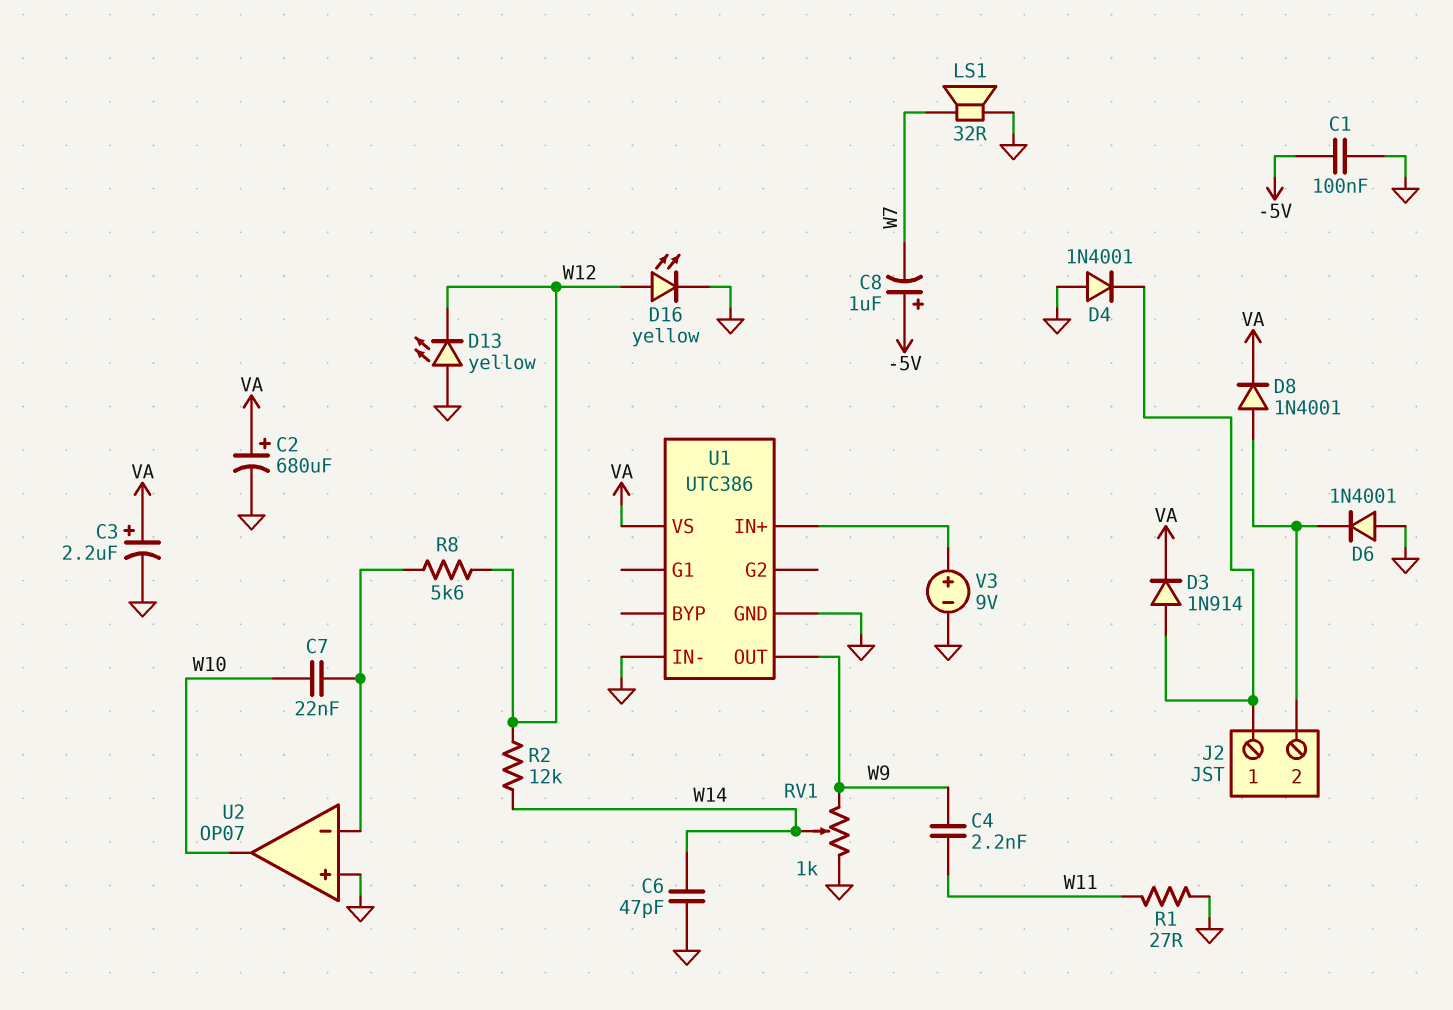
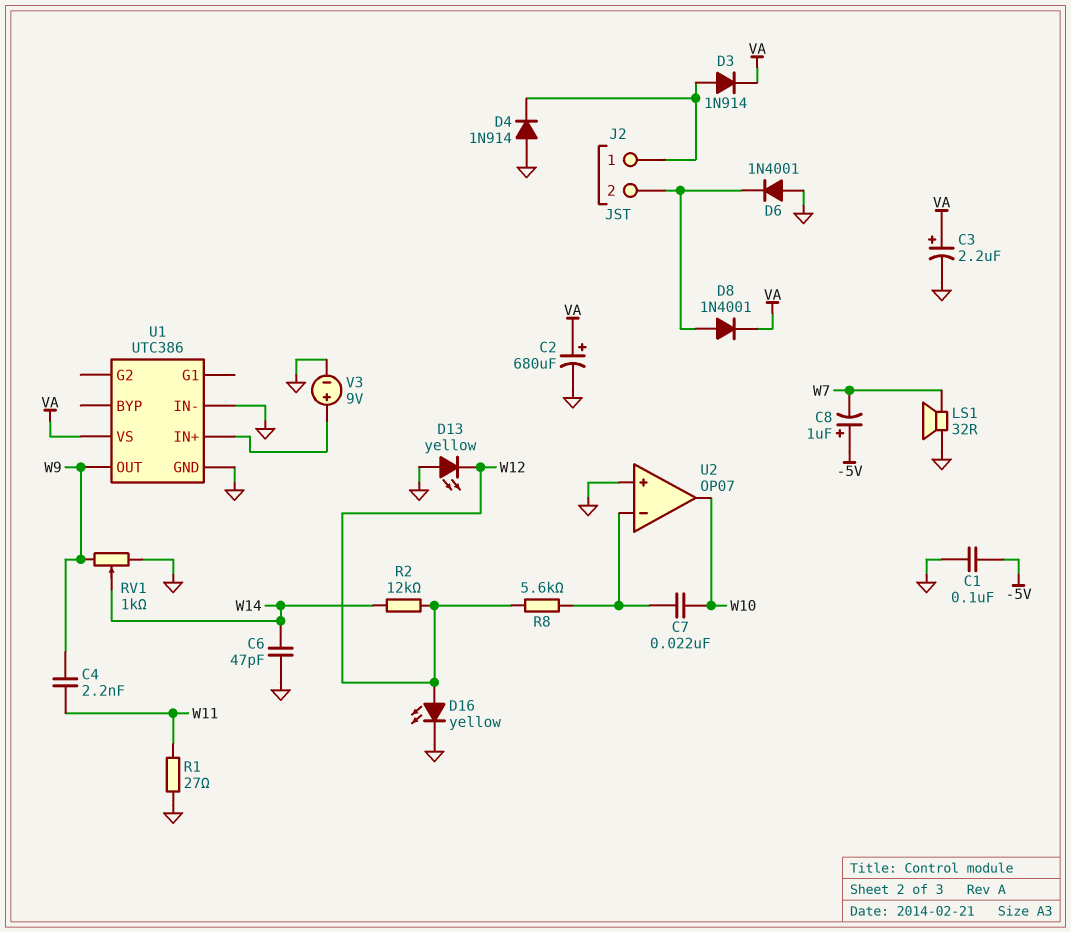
D4: diode 1N4001 (A GND, K J2/1) -> diode 1N914 (A GND, K J2/1)

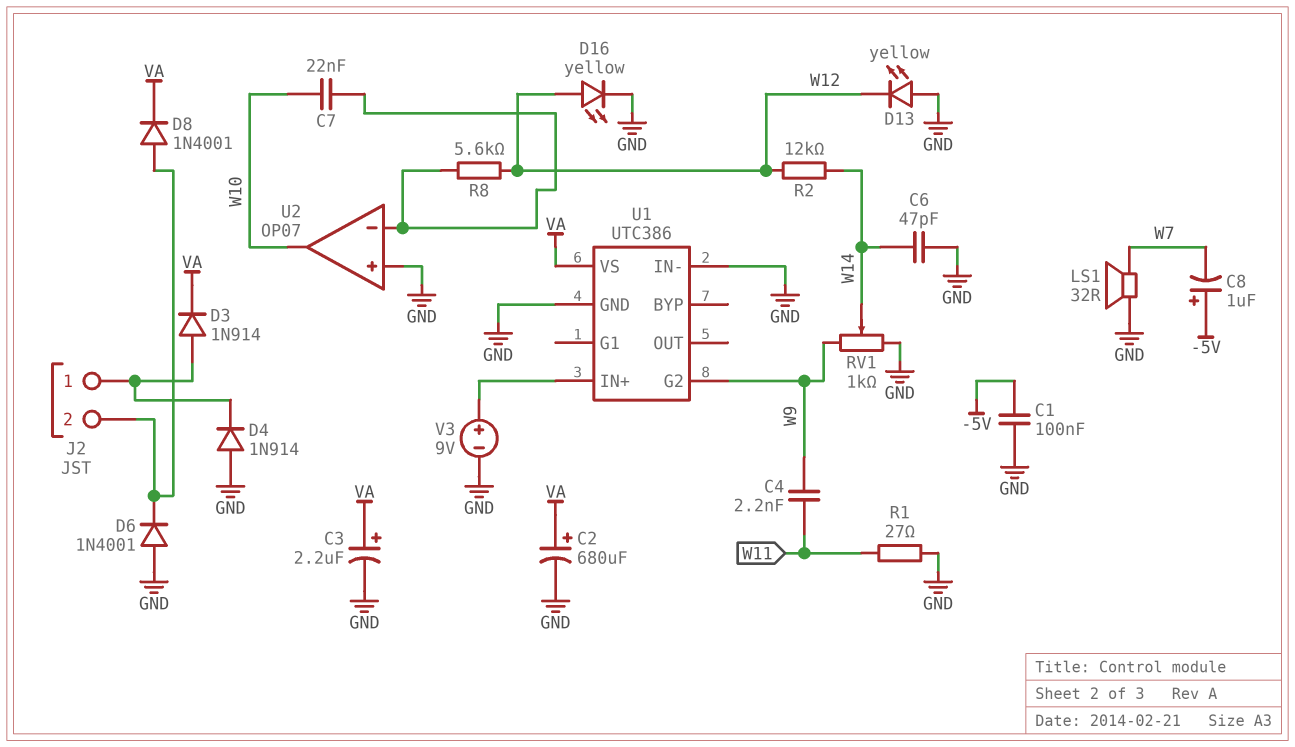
U1 pin G2: none -> W9
U1 pin OUT: W9 -> none

